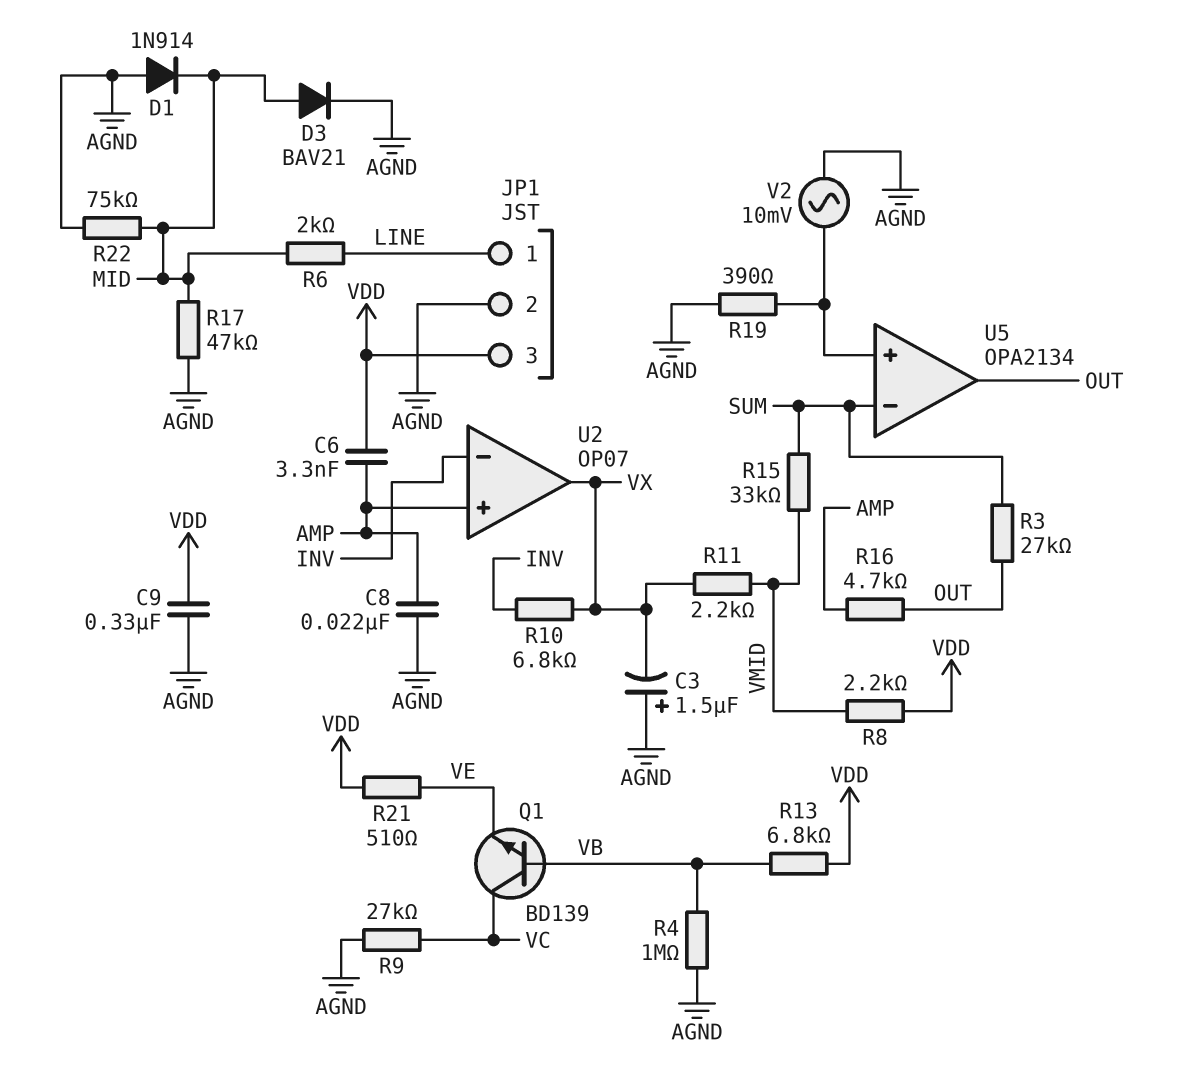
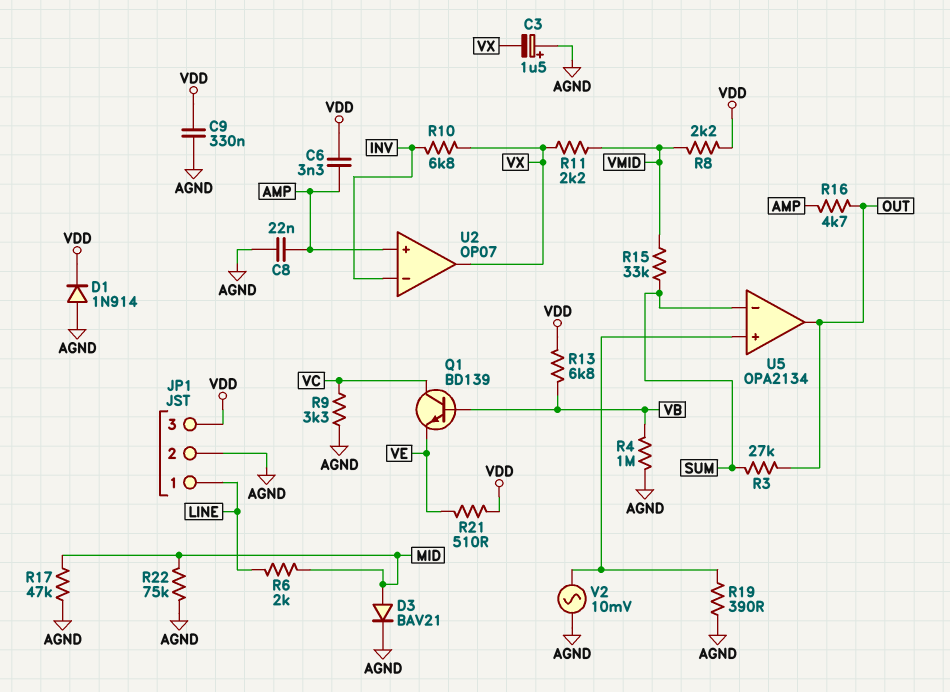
D1: diode 1N914 (A AGND, K MID) -> diode 1N914 (A AGND, K VDD)
R9: 27k (AGND, VC) -> 3.3k (AGND, VC)

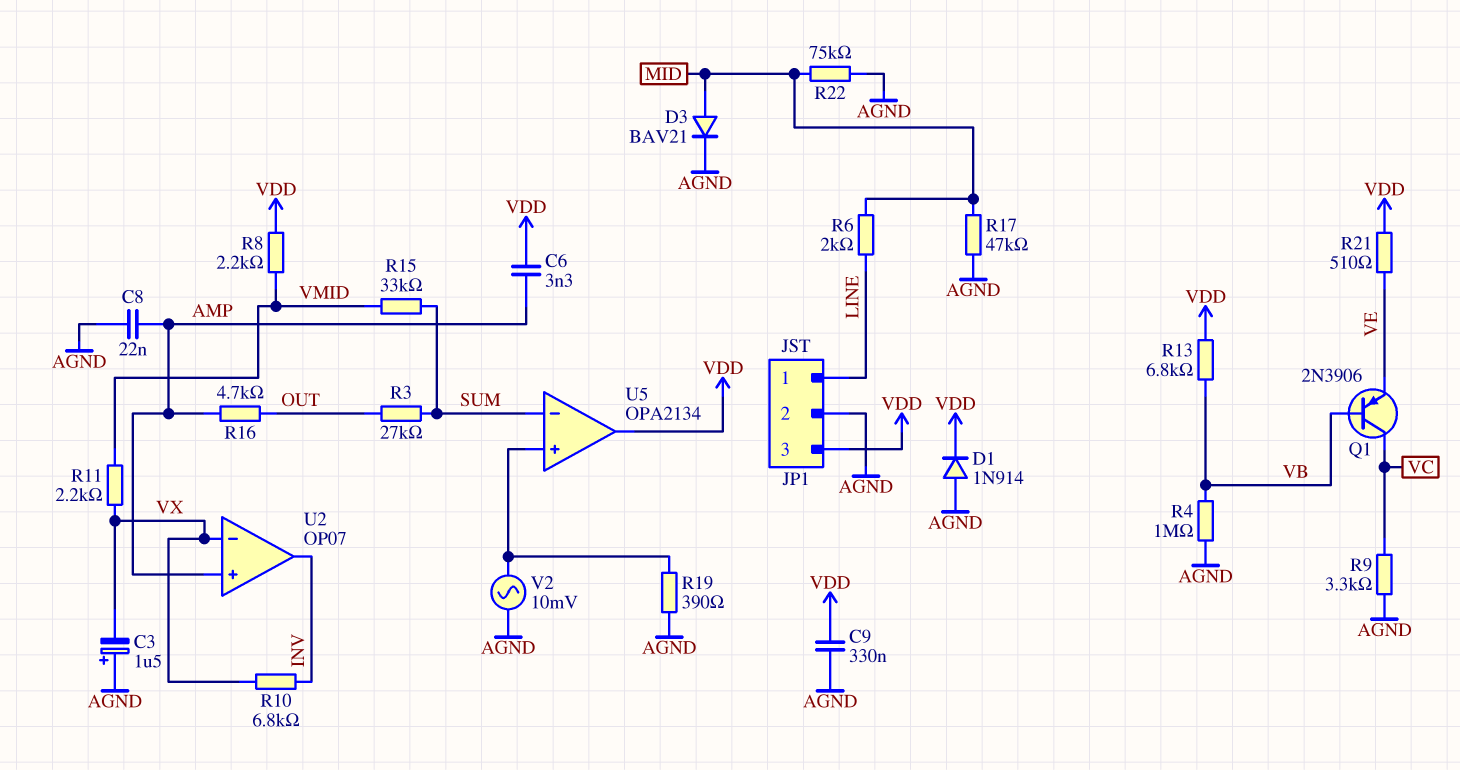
Q1: NPN BD139 (B VB, C VC, E VE) -> PNP 2N3906 (B VB, C VC, E VE)
U2 pin in-: INV -> VX
U2 pin out: VX -> INV
U5 pin out: OUT -> VDD

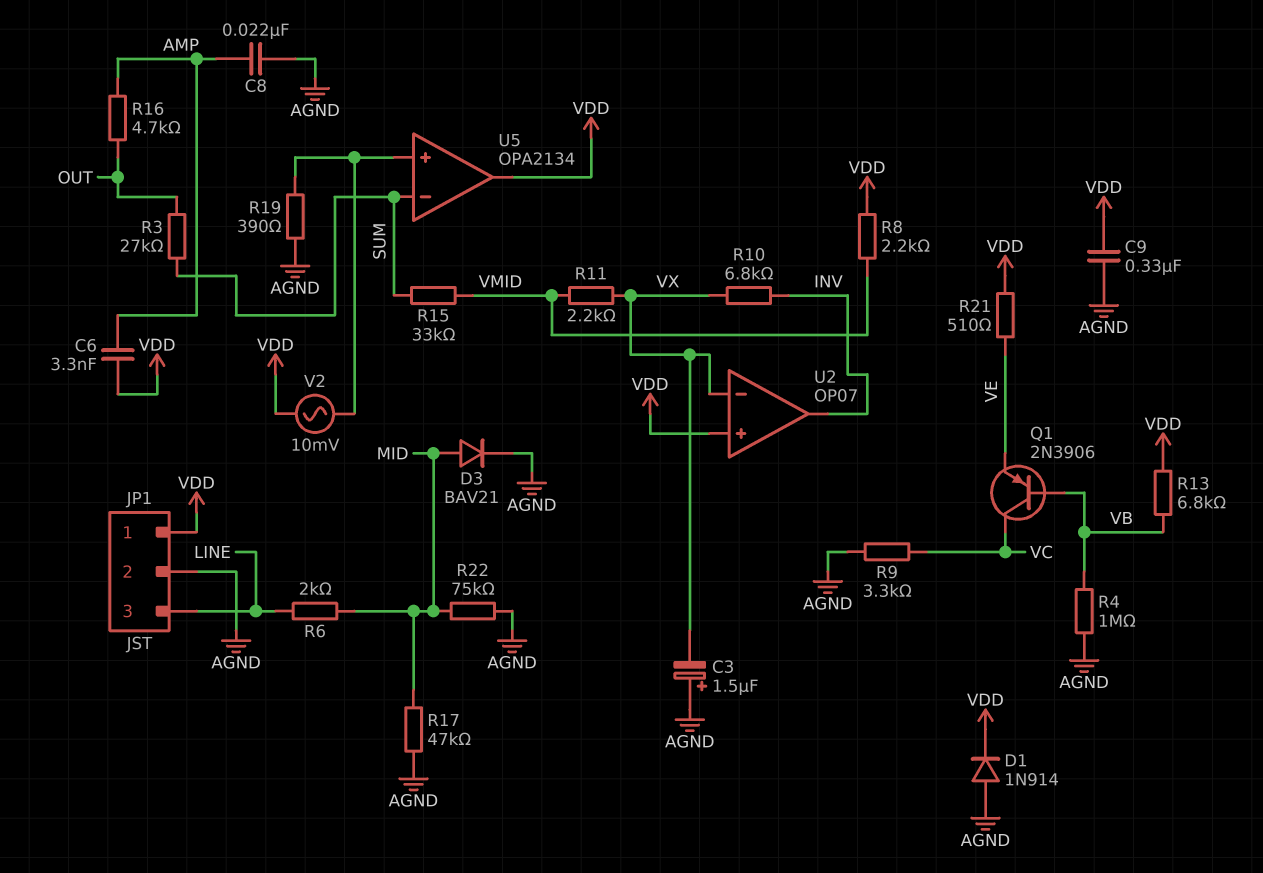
JP1 pin 1: LINE -> VDD
JP1 pin 3: VDD -> LINE
U2 pin in+: AMP -> VDD
V2: AC 10mV (AGND, U5/in+) -> AC 10mV (U5/in+, VDD)

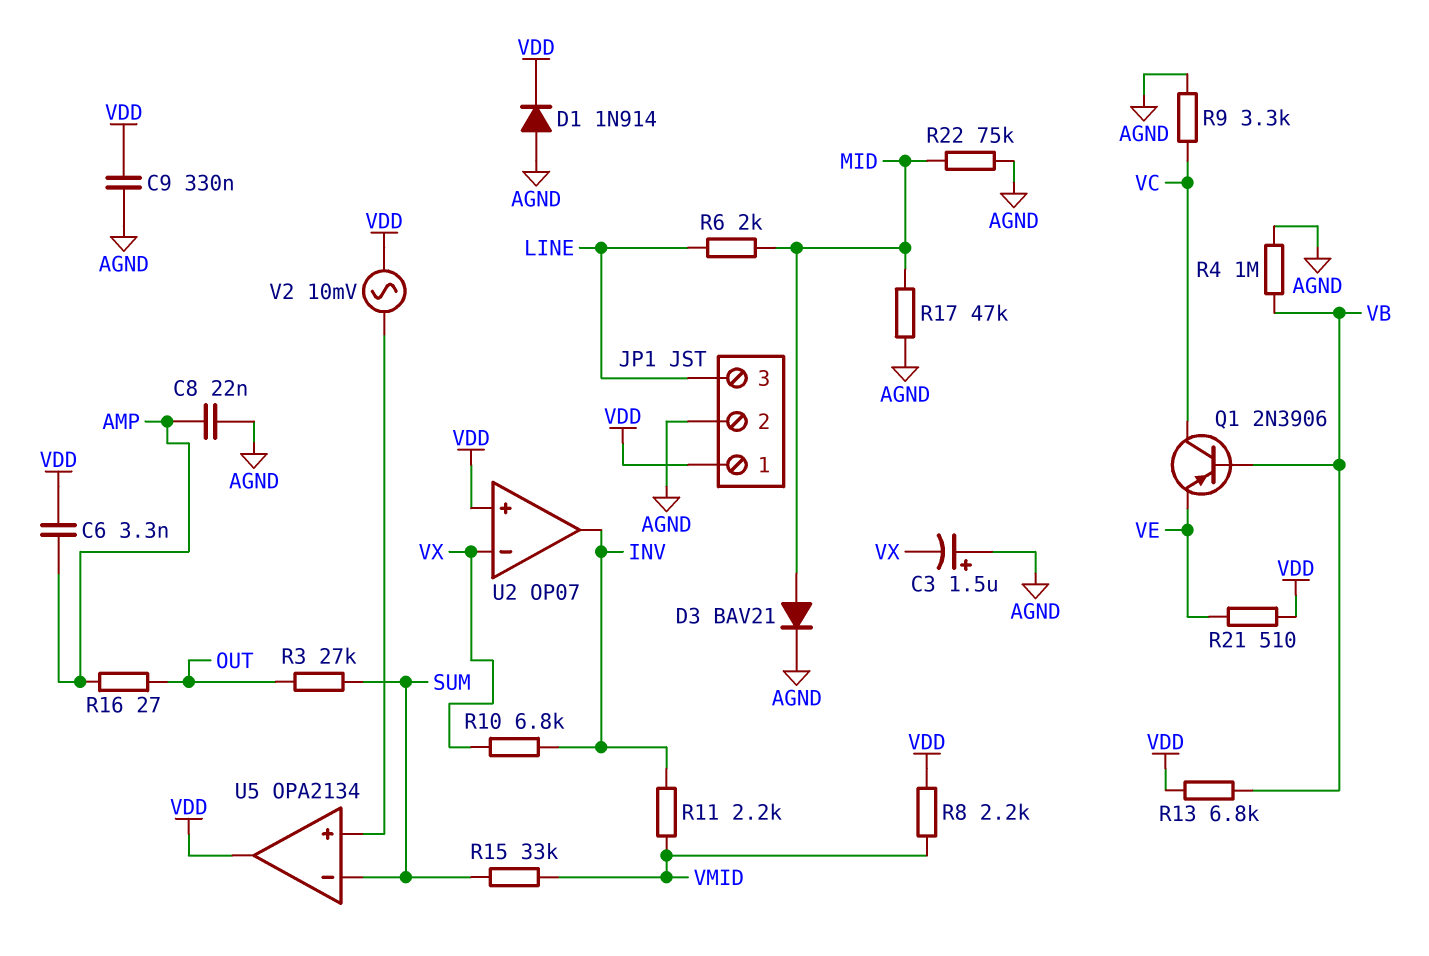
R11: 2.2k (VMID, VX) -> 2.2k (INV, VMID)
R16: 4.7k (AMP, OUT) -> 27 (AMP, OUT)
R19: 390 (AGND, U5/in+) -> none

